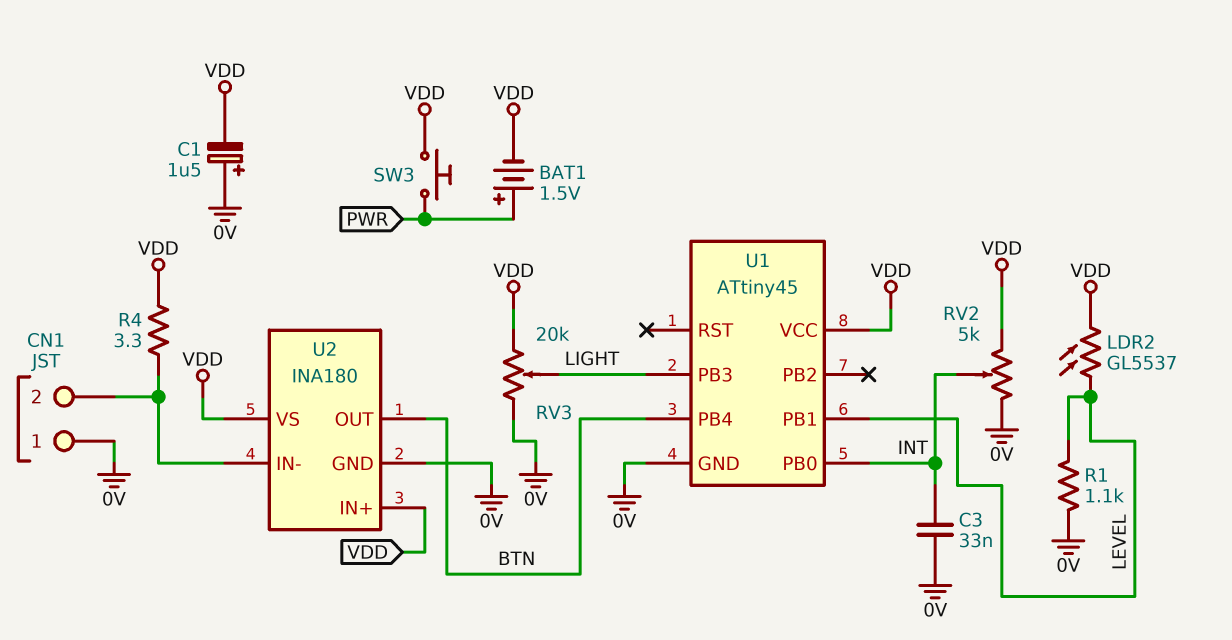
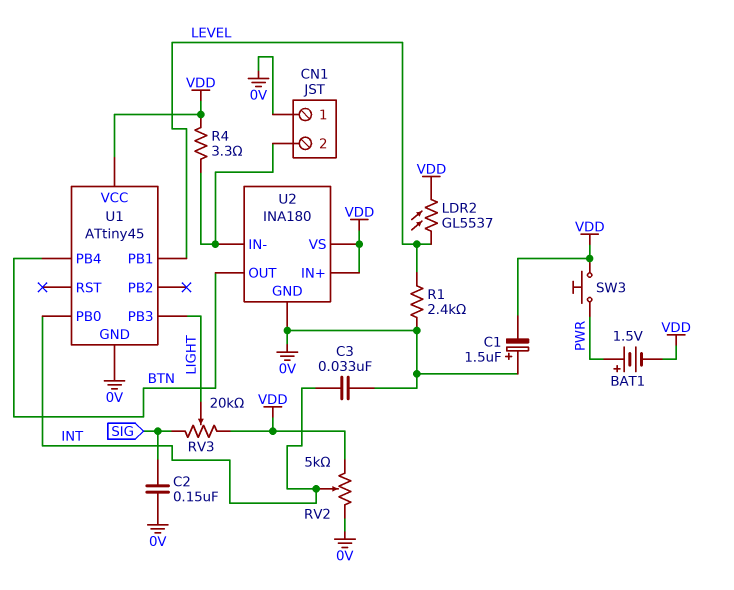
C2: none -> 150nF (0V, SIG)
R1: 1.1k (0V, LEVEL) -> 2.4k (0V, LEVEL)
RV3: 20k (0V, VDD, wiper LIGHT) -> 20k (SIG, VDD, wiper LIGHT)

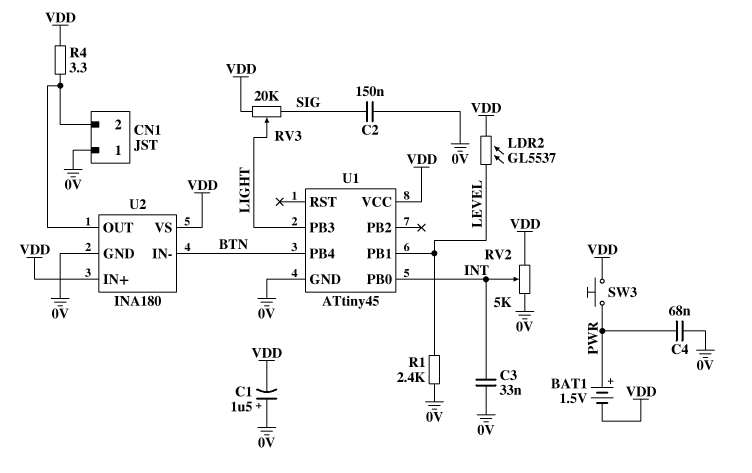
C4: none -> 68nF (0V, PWR)
U2 pin IN-: CN1/2 -> BTN
U2 pin OUT: BTN -> CN1/2

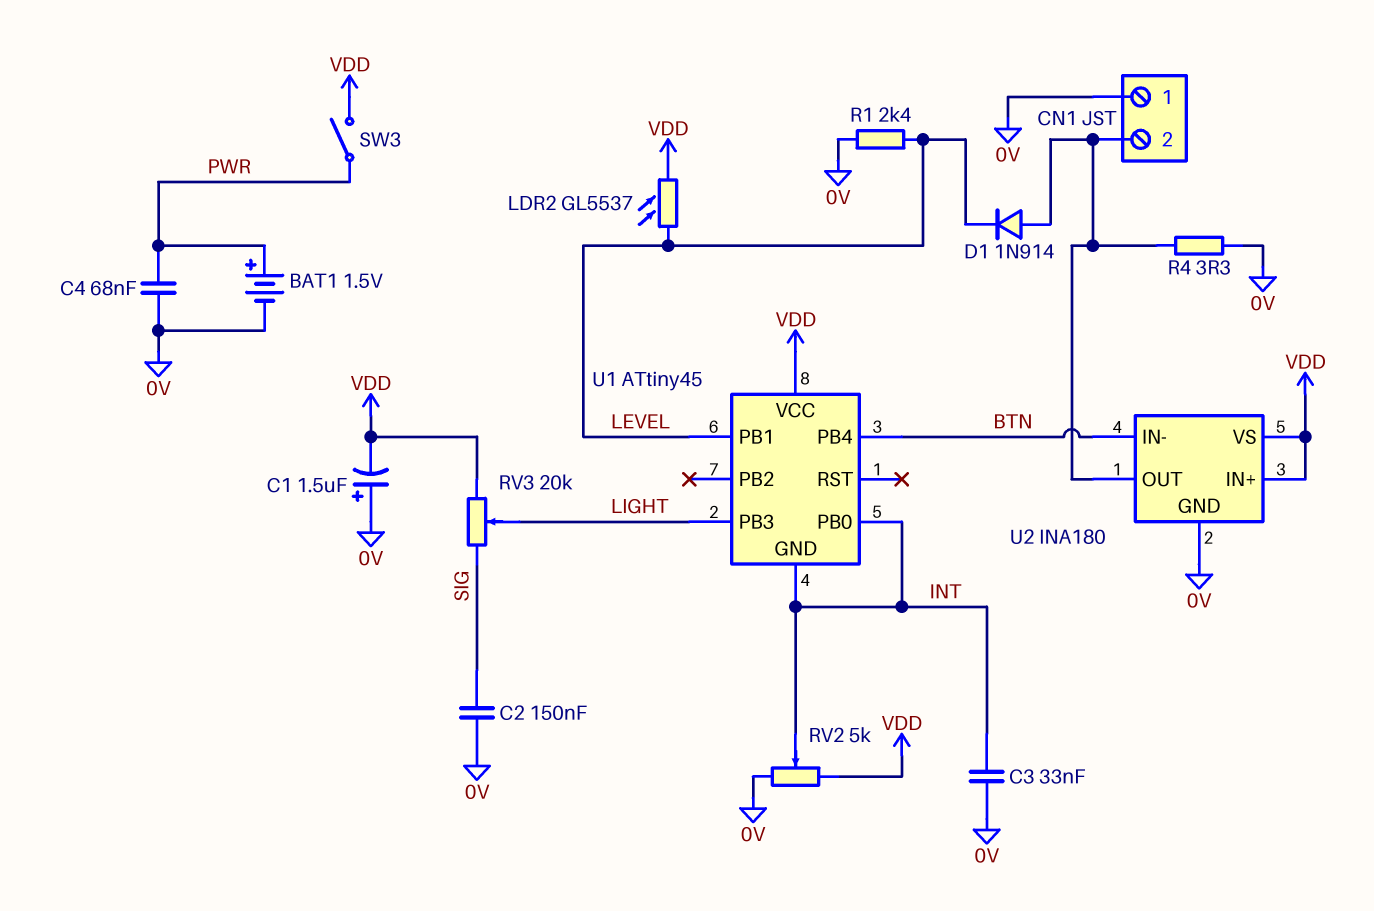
BAT1: 1.5V (plus PWR, minus VDD) -> 1.5V (plus PWR, minus 0V)
D1: none -> diode 1N914 (A CN1/2, K LEVEL)
R4: 3.3 (CN1/2, VDD) -> 3.3 (0V, CN1/2)
SW3: button (PWR, VDD) -> switch (PWR, VDD)
U1 pin GND: 0V -> INT

